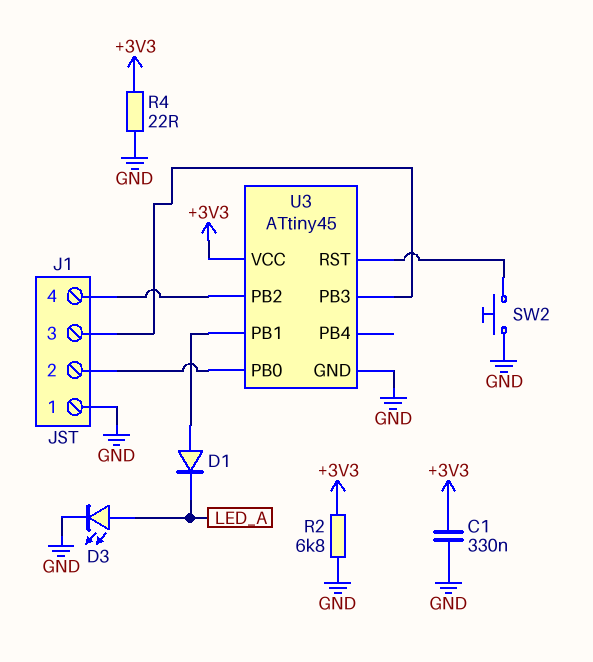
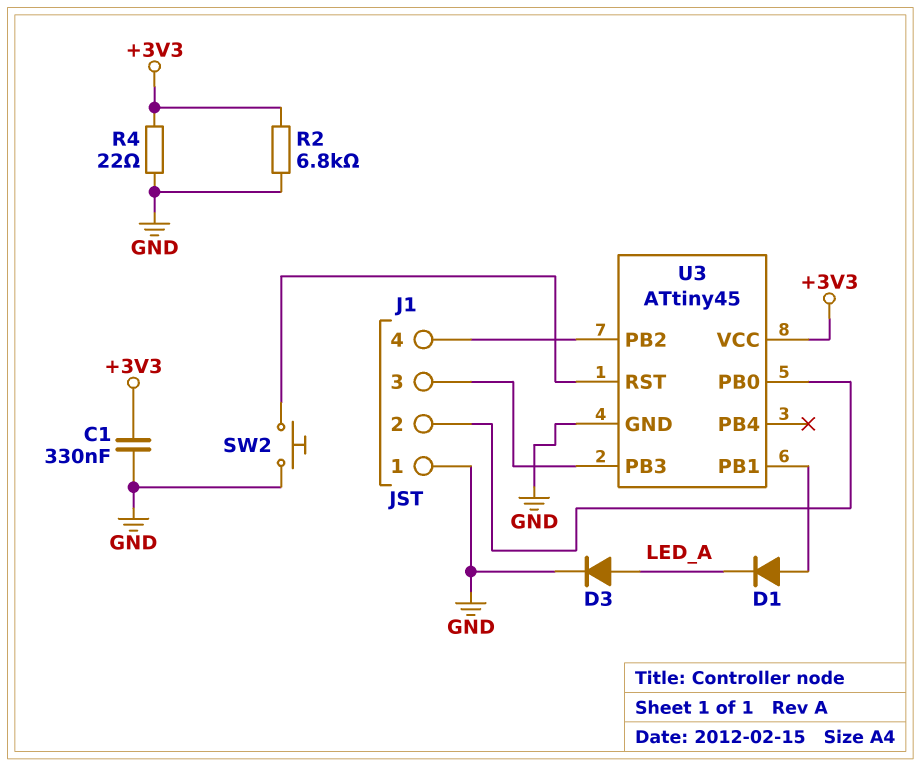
D3: LED (A LED_A, K GND) -> diode (A LED_A, K GND)

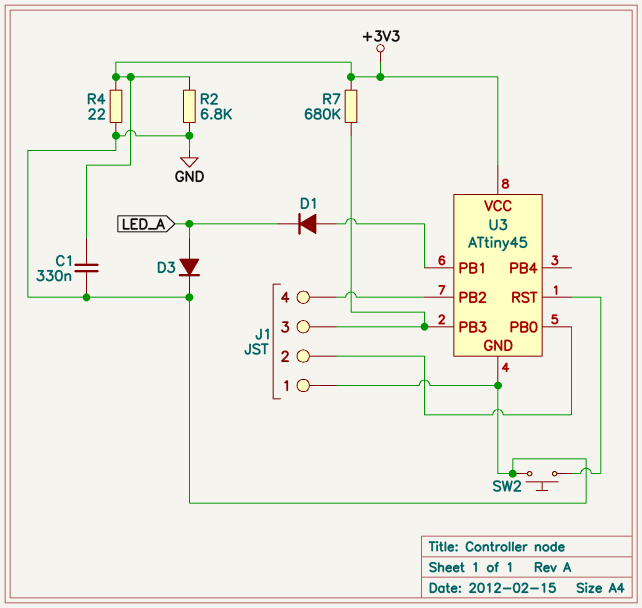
R7: none -> 680k (+3V3, J1/3)

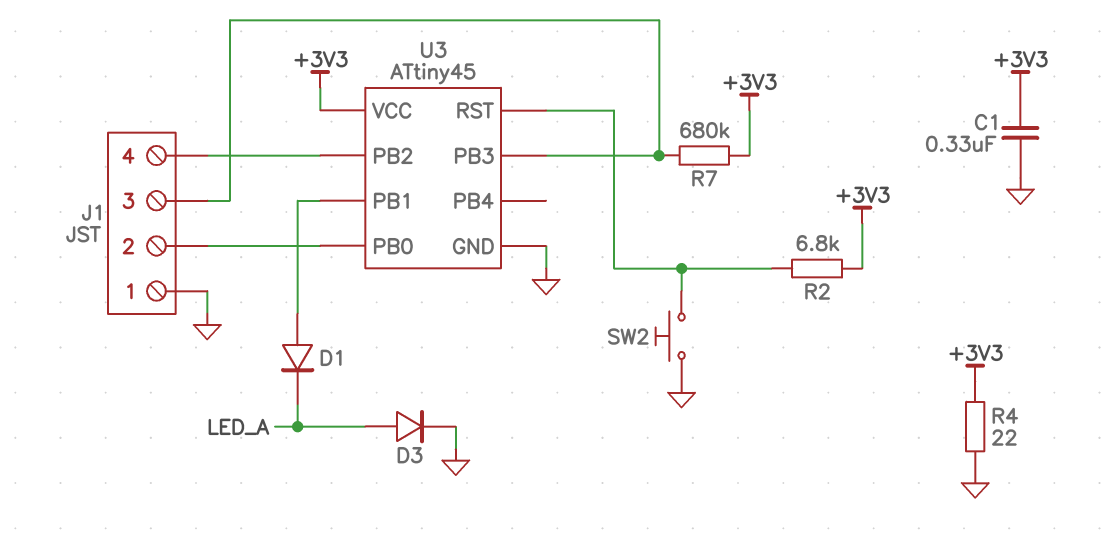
R2: 6.8k (+3V3, GND) -> 6.8k (+3V3, U3/RST)

